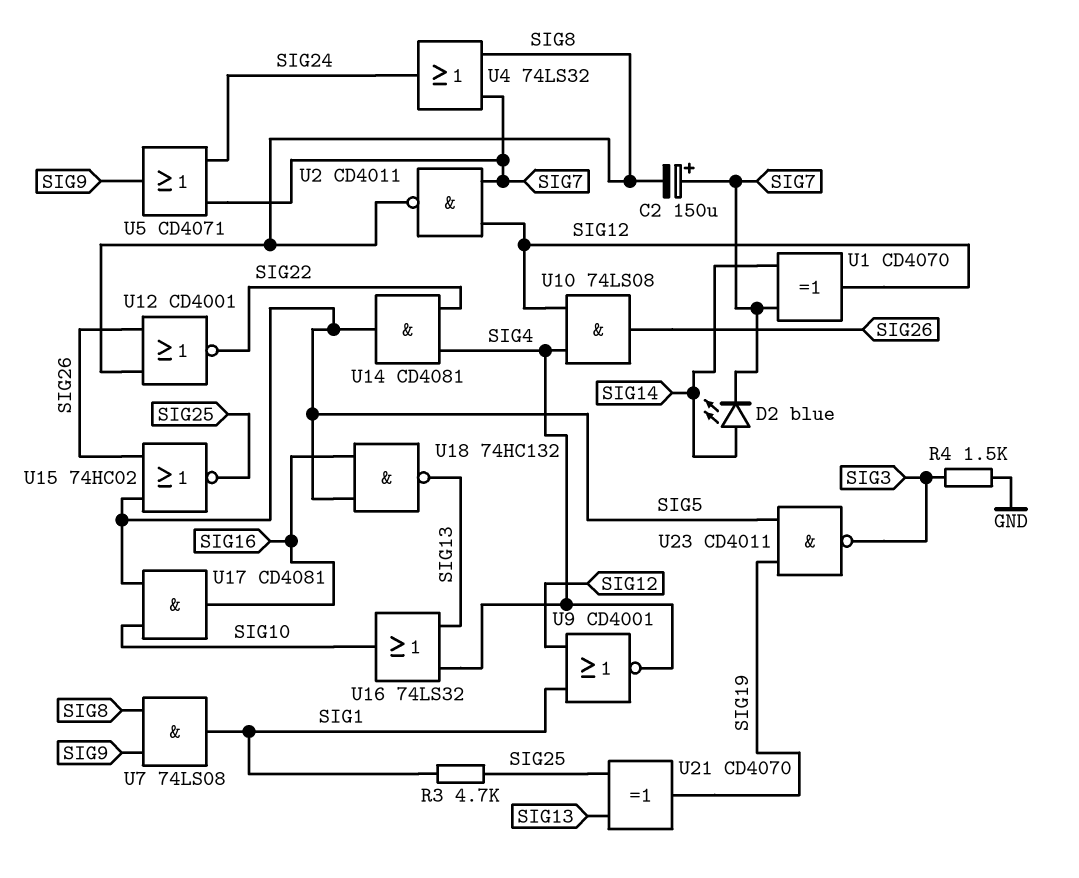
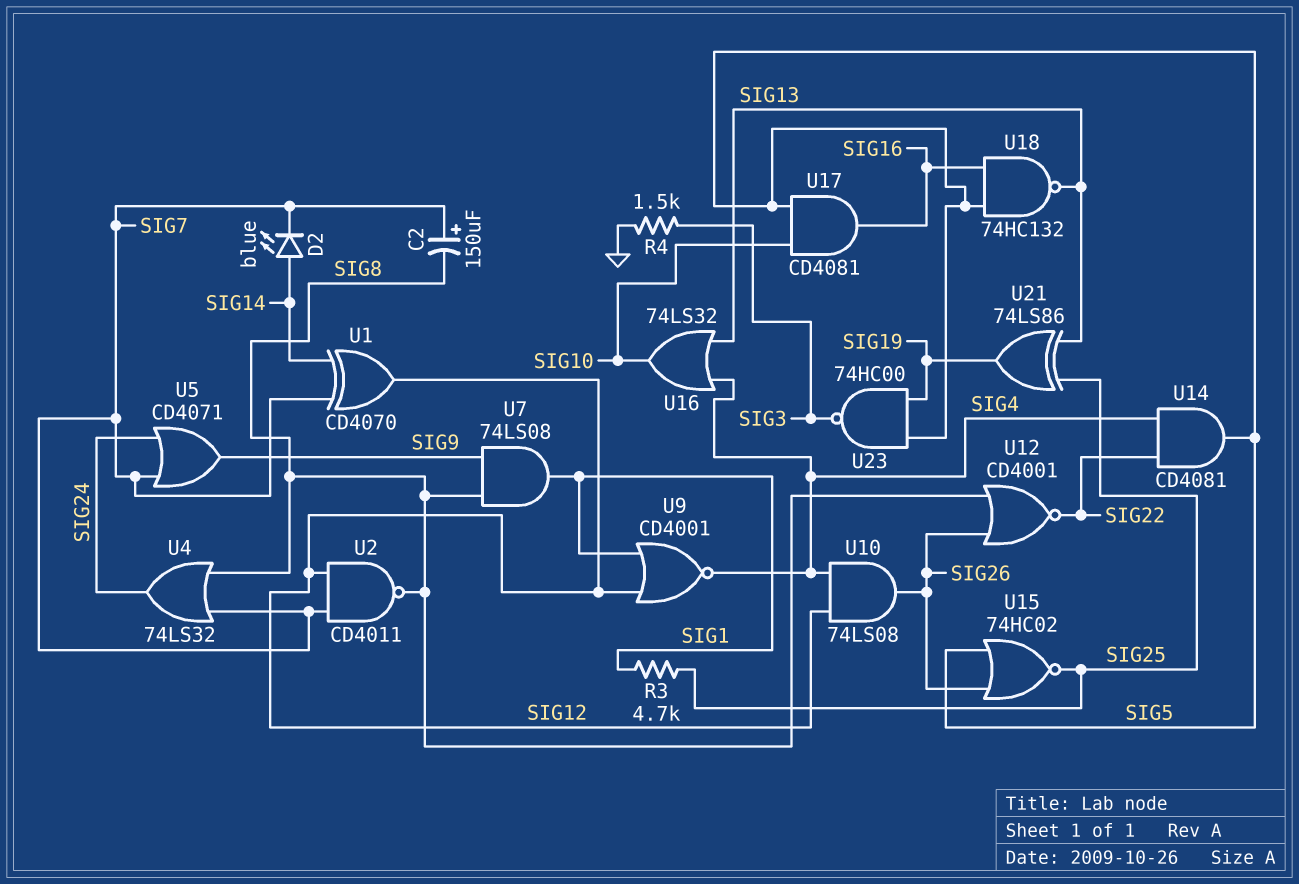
U21: XOR CD4070 (in SIG13, in SIG25, out SIG19) -> XOR 74LS86 (in SIG13, in SIG25, out SIG19)
U23: NAND CD4011 (in SIG5, in SIG19, out SIG3) -> NAND 74HC00 (in SIG5, in SIG19, out SIG3)

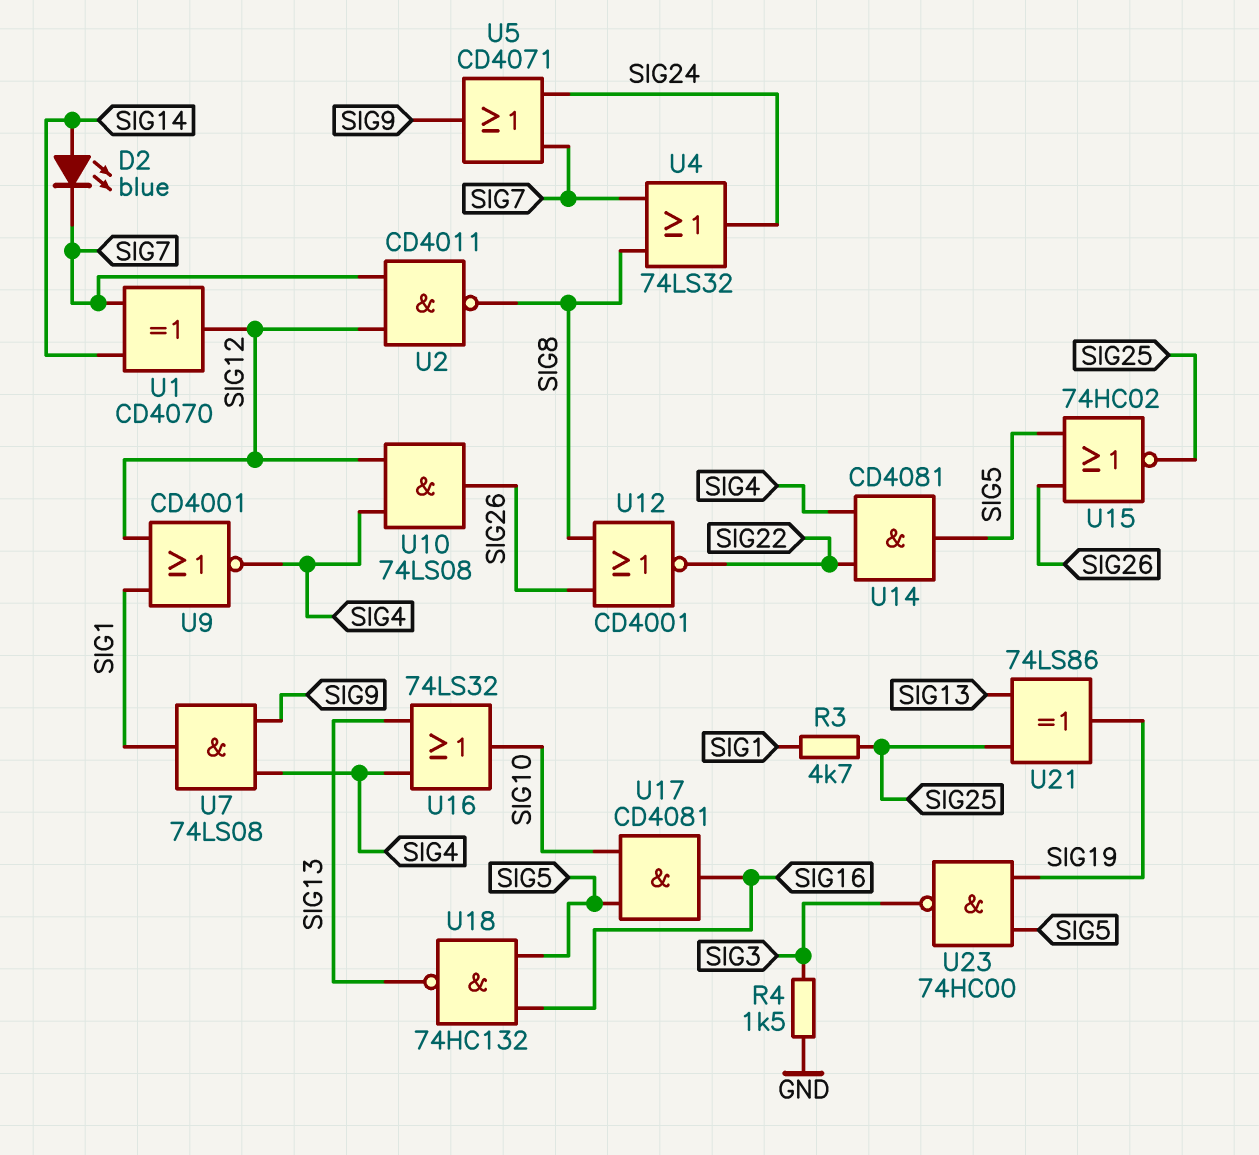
C2: 150uF (plus SIG7, minus SIG8) -> none
U7: AND 74LS08 (in SIG8, in SIG9, out SIG1) -> AND 74LS08 (in SIG4, in SIG9, out SIG1)

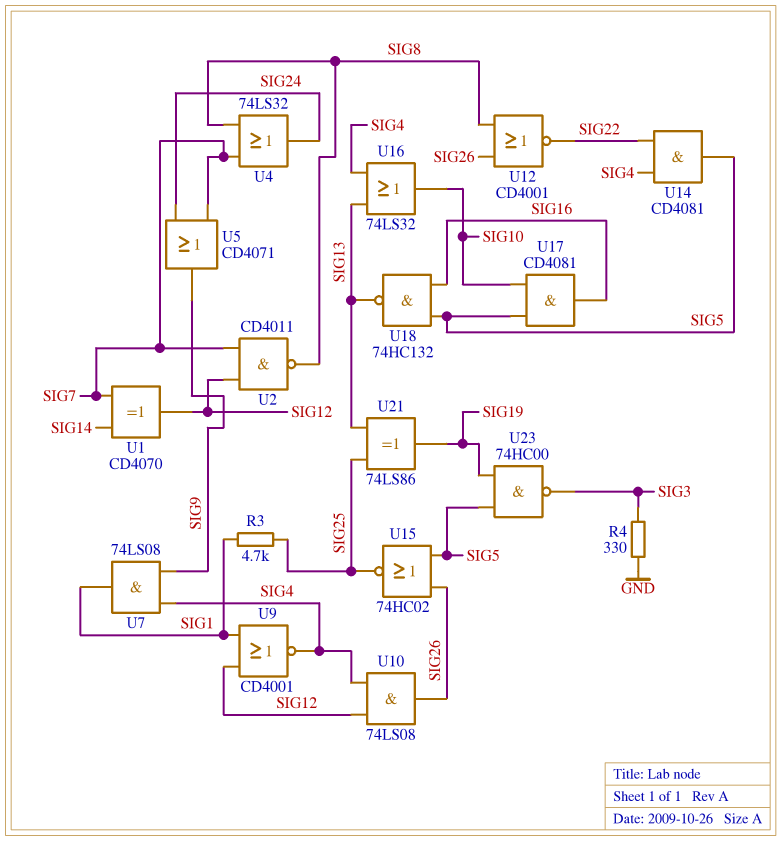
D2: LED blue (A SIG14, K SIG7) -> none
R4: 1.5k (GND, SIG3) -> 330 (GND, SIG3)

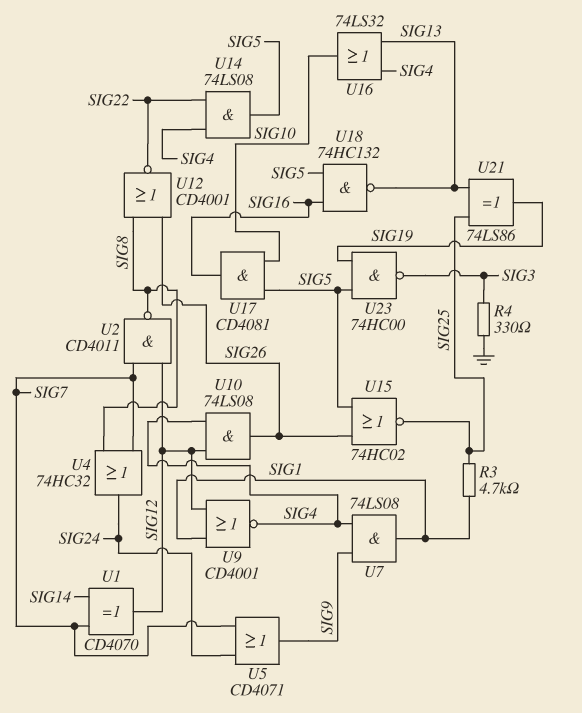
U4: OR 74LS32 (in SIG7, in SIG8, out SIG24) -> OR 74HC32 (in SIG7, in SIG8, out SIG24)
U14: AND CD4081 (in SIG4, in SIG22, out SIG5) -> AND 74LS08 (in SIG4, in SIG22, out SIG5)

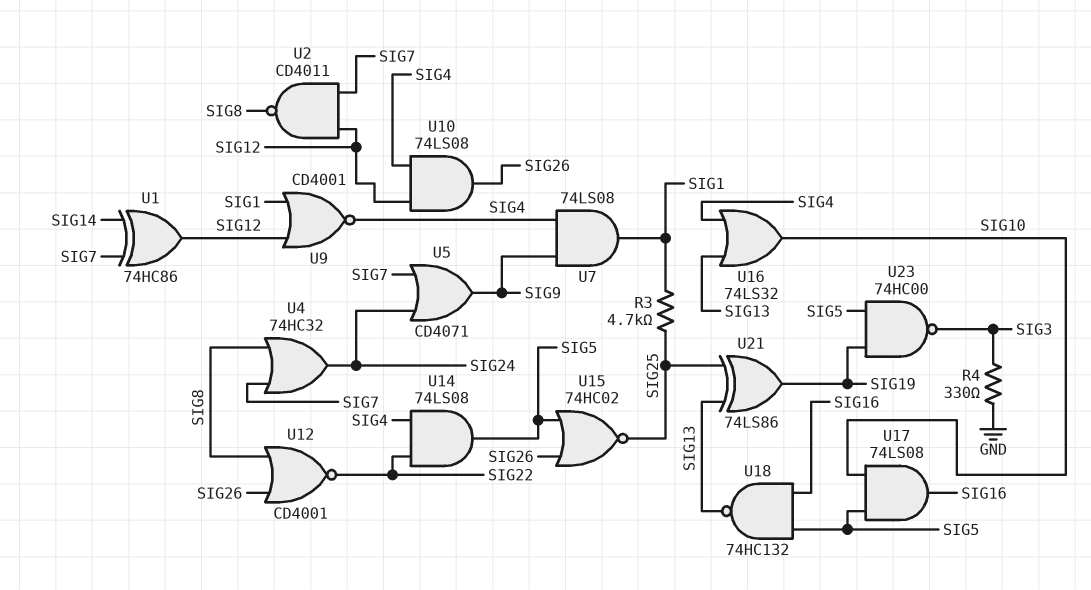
U1: XOR CD4070 (in SIG7, in SIG14, out SIG12) -> XOR 74HC86 (in SIG7, in SIG14, out SIG12)
U17: AND CD4081 (in SIG5, in SIG10, out SIG16) -> AND 74LS08 (in SIG5, in SIG10, out SIG16)

